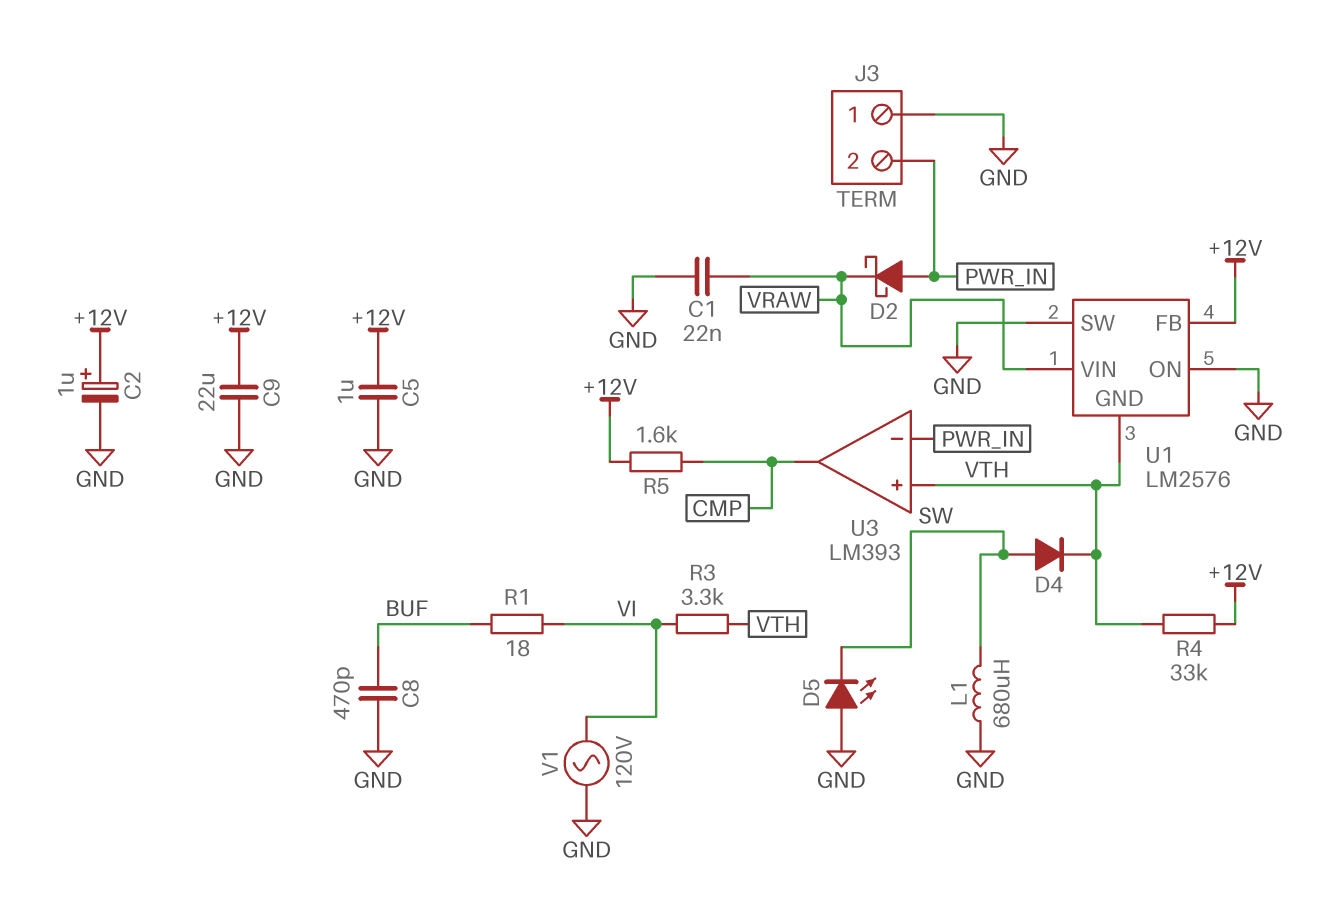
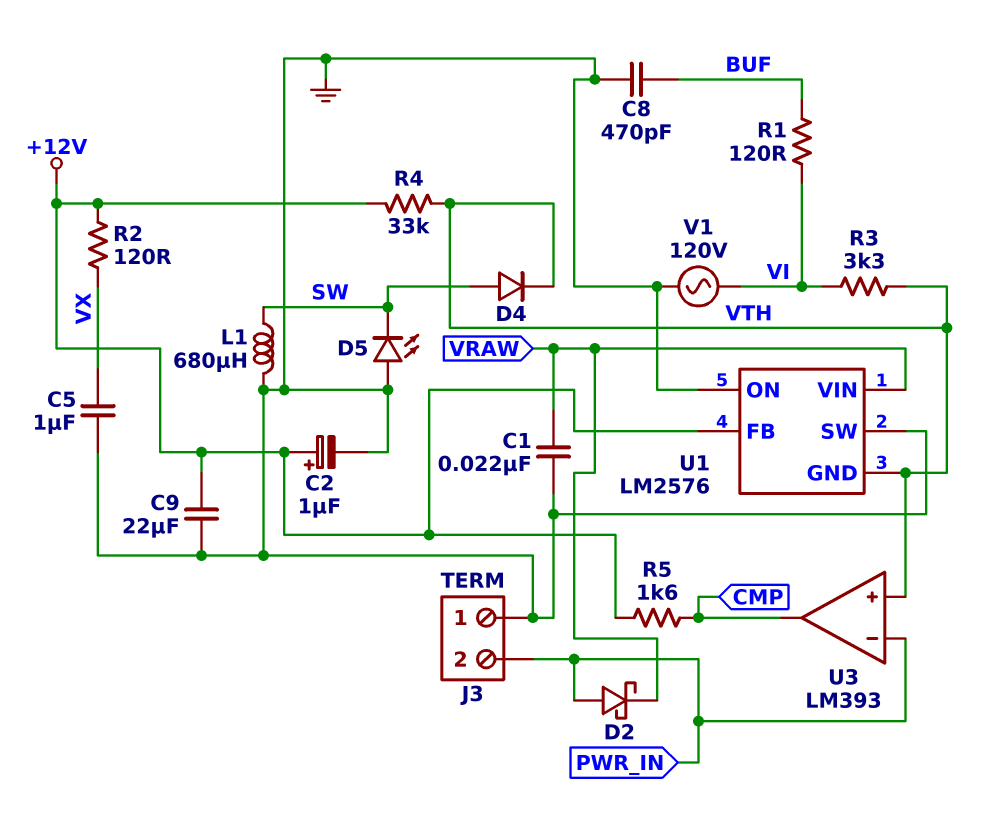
C5: 1uF (+12V, GND) -> 1uF (GND, VX)
R1: 18 (BUF, VI) -> 120 (BUF, VI)
R2: none -> 120 (+12V, VX)

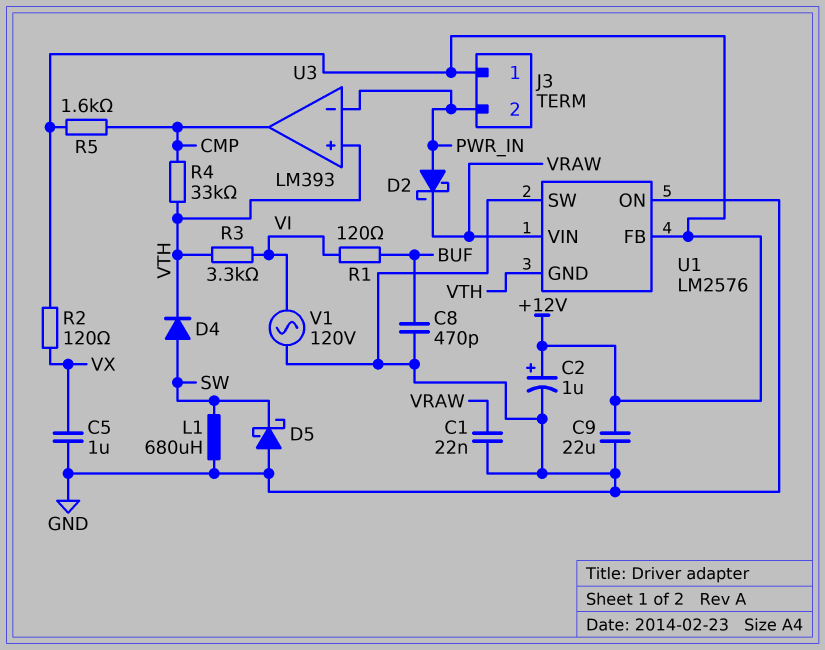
D5: LED (A GND, K SW) -> schottky (A GND, K SW)
J3 pin 1: GND -> +12V
R4: 33k (+12V, VTH) -> 33k (CMP, VTH)

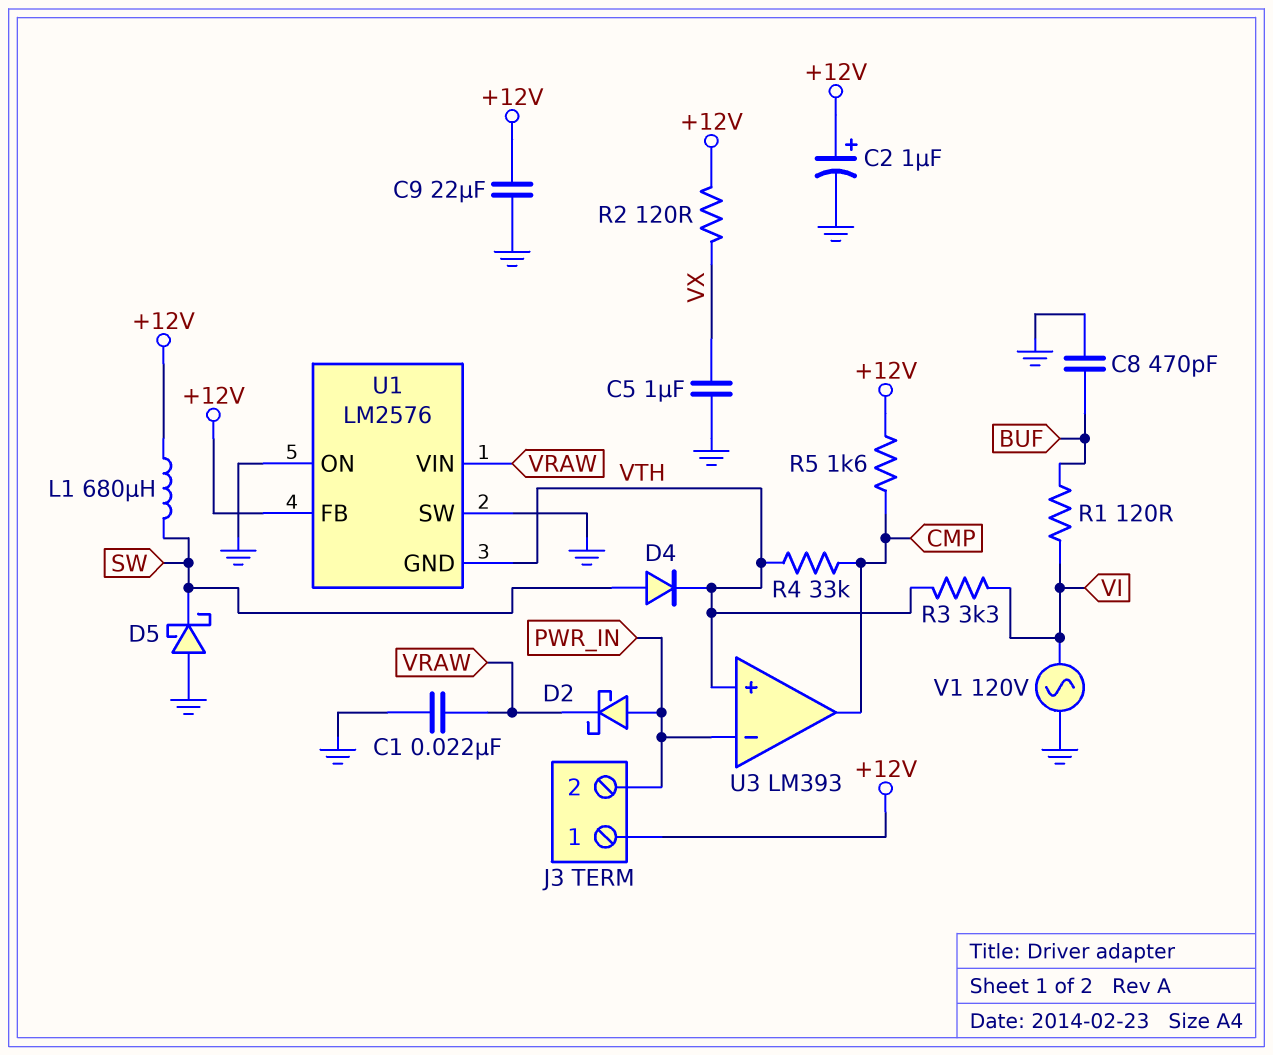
L1: 680uH (GND, SW) -> 680uH (+12V, SW)

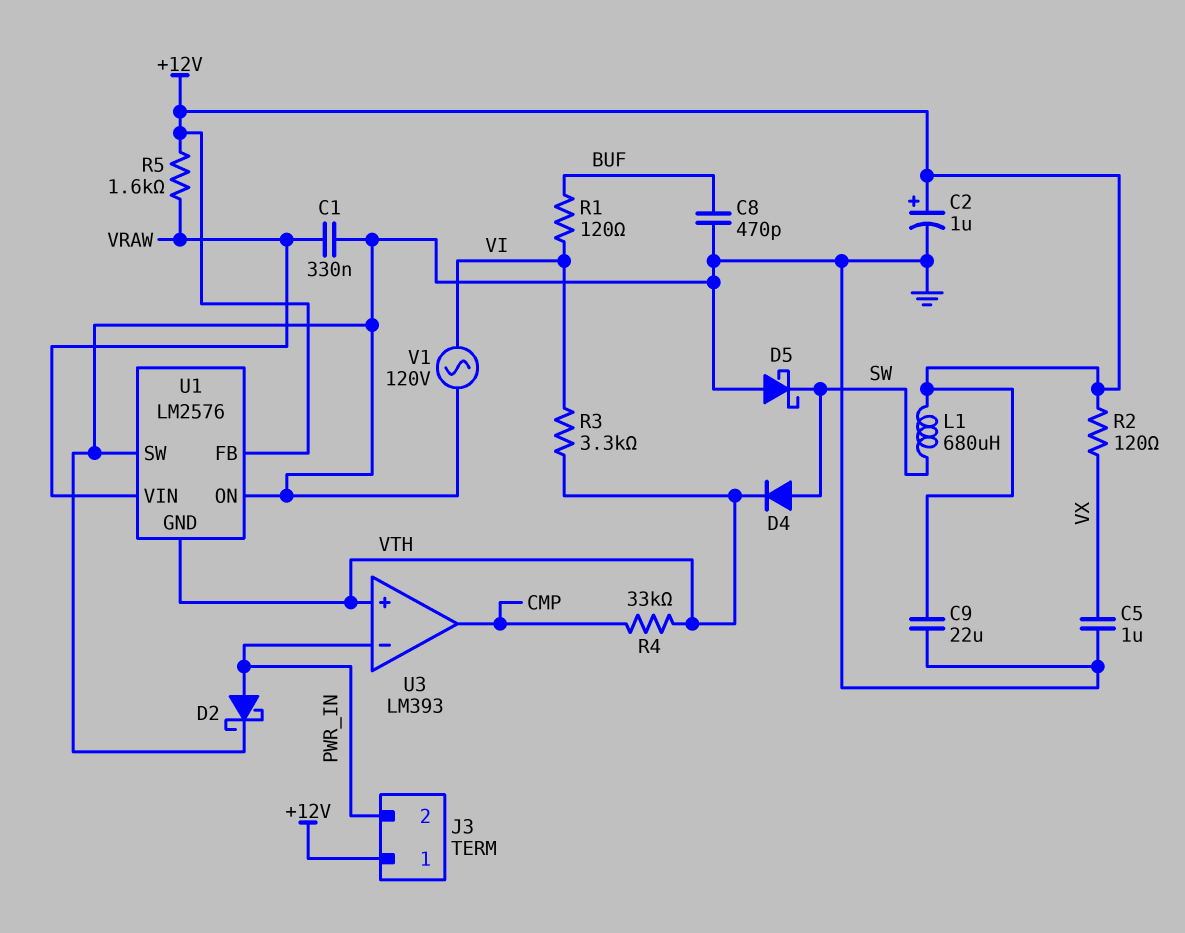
C1: 22nF (GND, VRAW) -> 330nF (GND, VRAW)
D2: schottky (A PWR_IN, K VRAW) -> schottky (A PWR_IN, K GND)
R5: 1.6k (+12V, CMP) -> 1.6k (+12V, VRAW)

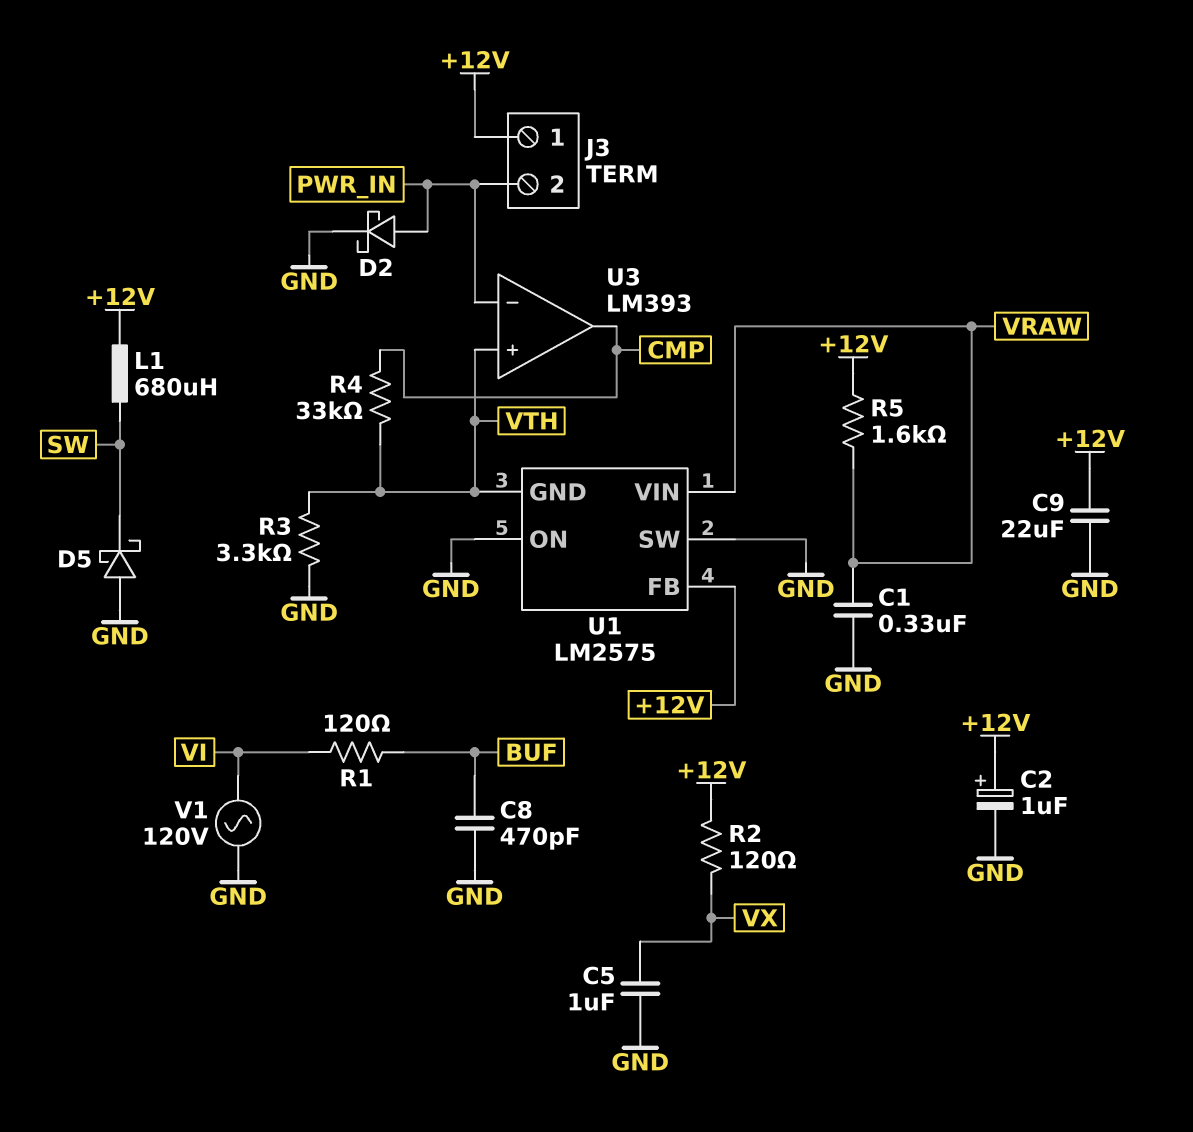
D4: diode (A SW, K VTH) -> none
R3: 3.3k (VI, VTH) -> 3.3k (GND, VTH)
U1: LM2576 -> LM2575

